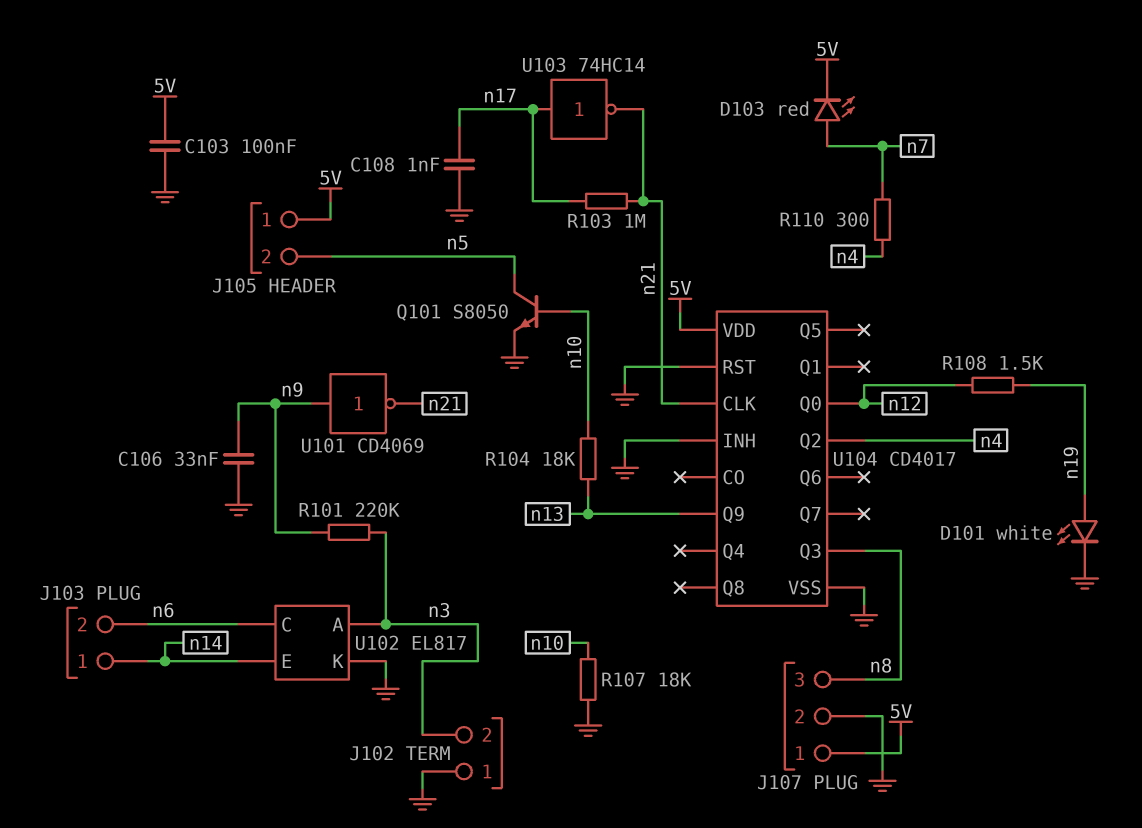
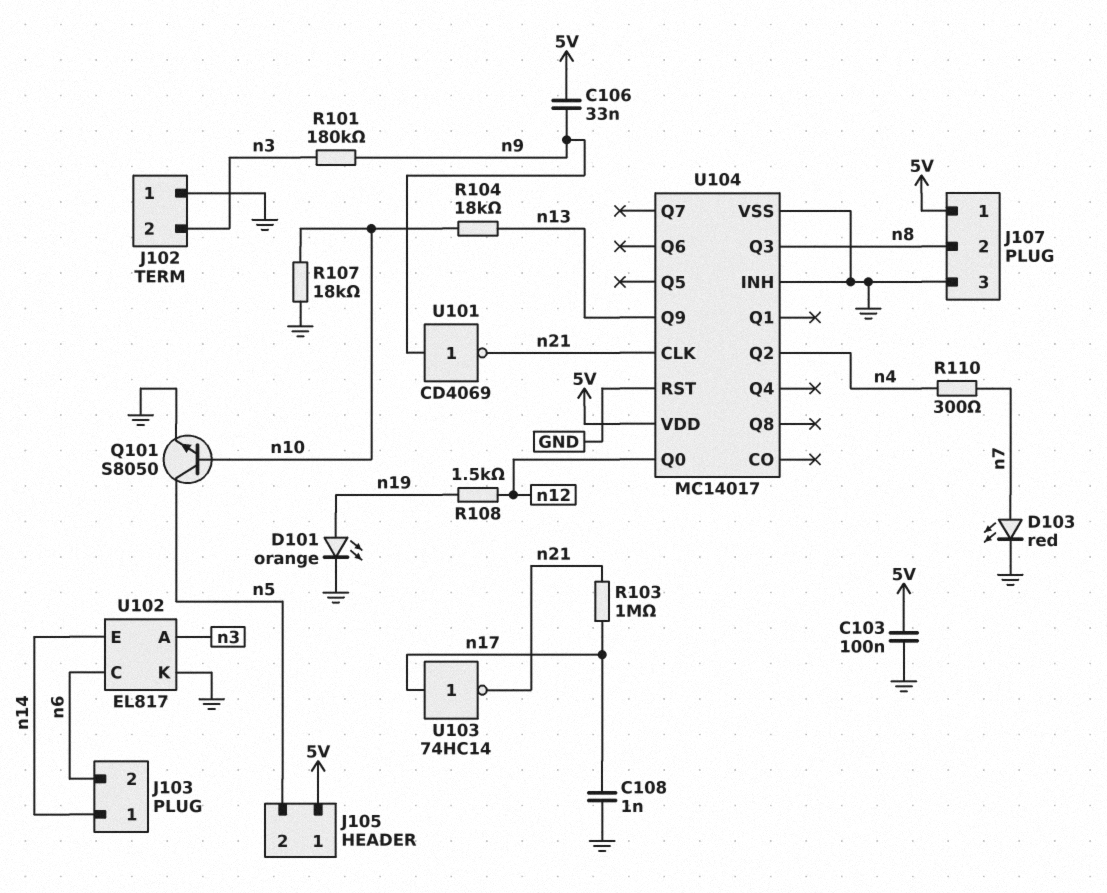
C106: 33nF (GND, n9) -> 33nF (5V, n9)
D101: LED white (A n19, K GND) -> LED orange (A n19, K GND)
D103: LED red (A n7, K 5V) -> LED red (A n7, K GND)
J107 pin 2: GND -> n8
J107 pin 3: n8 -> GND
R101: 220k (n3, n9) -> 180k (n3, n9)
U104: CD4017 -> MC14017

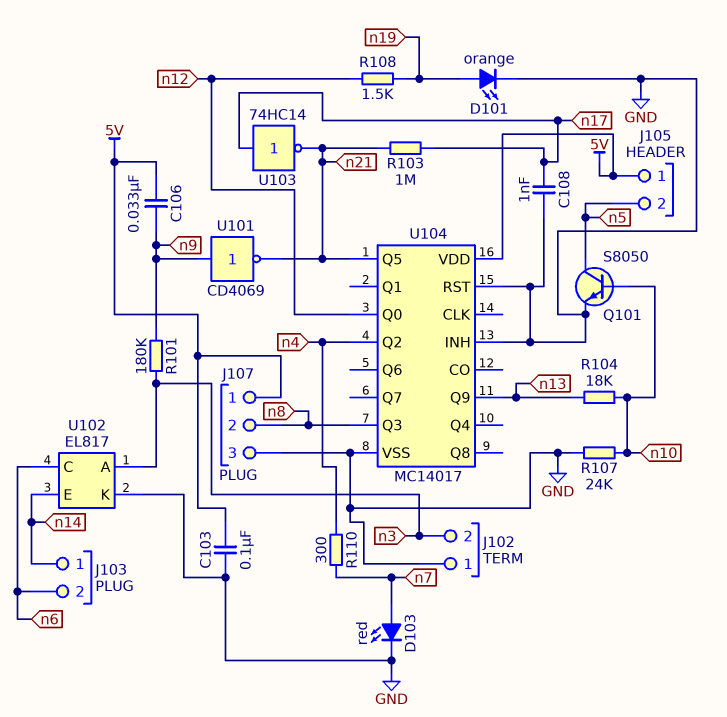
R107: 18k (GND, n10) -> 24k (GND, n10)
U104 pin CLK: n21 -> none
U104 pin Q5: none -> n21

